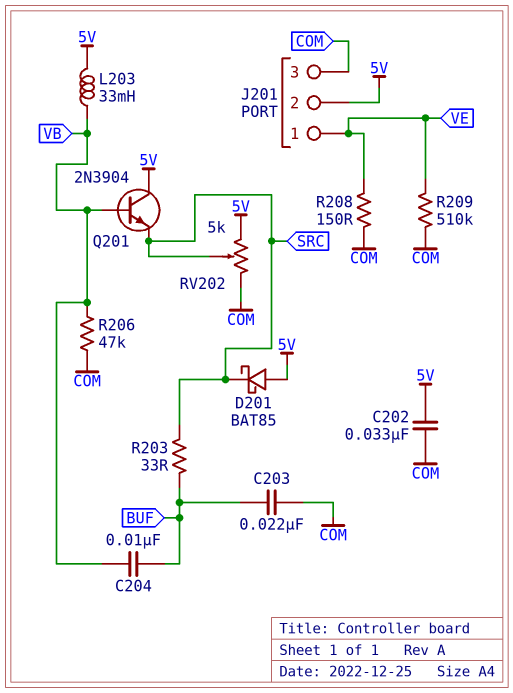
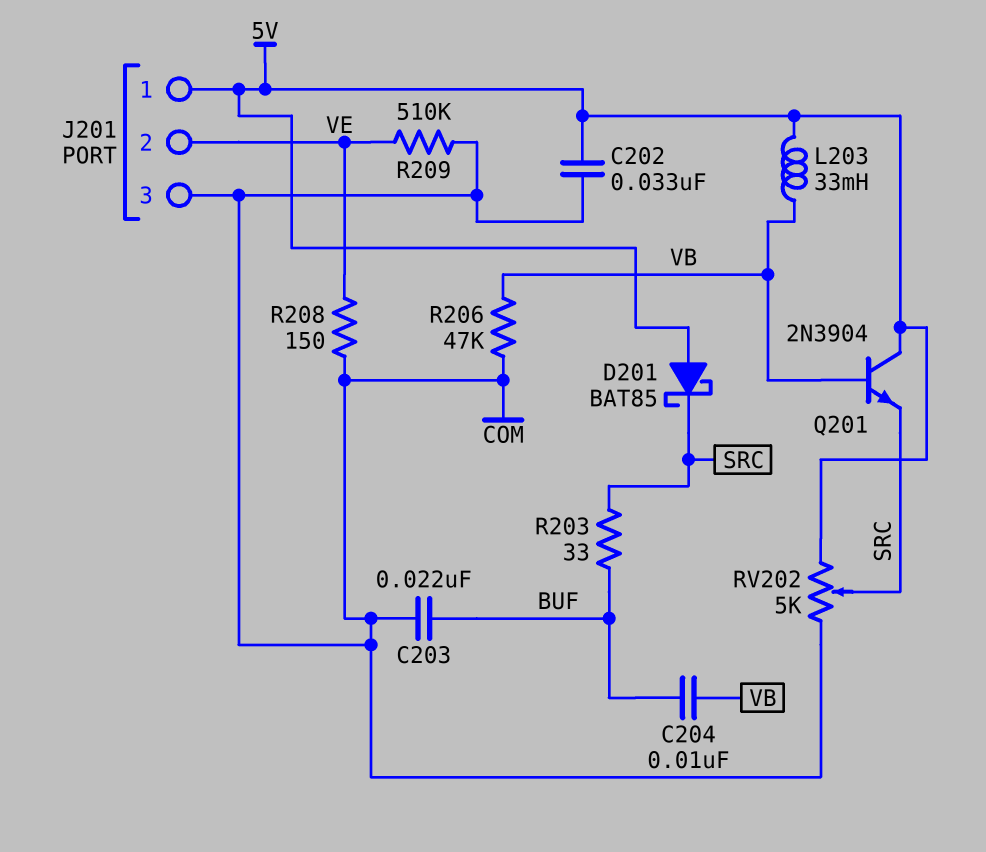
J201 pin 1: VE -> 5V
J201 pin 2: 5V -> VE

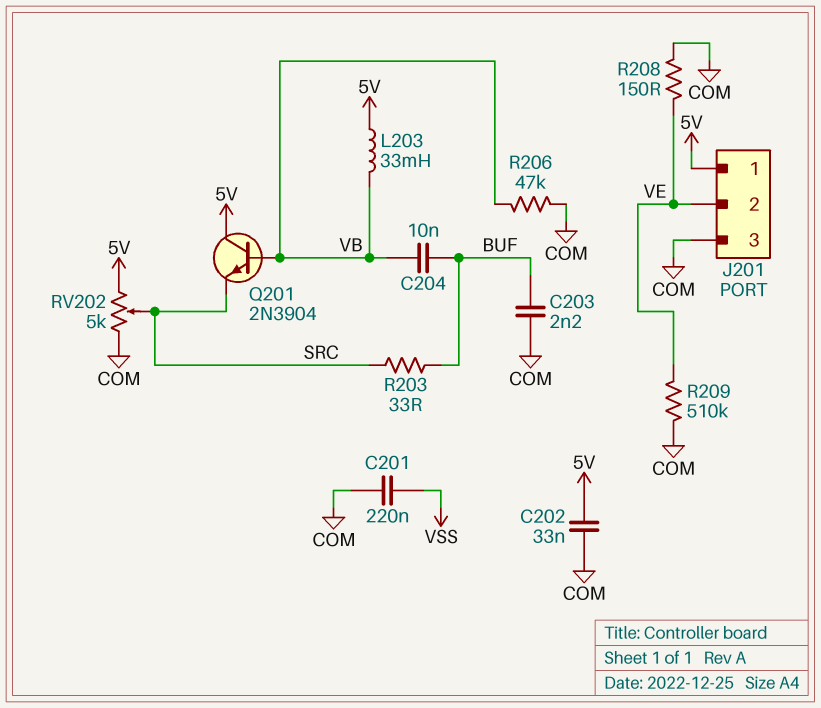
C201: none -> 220nF (COM, VSS)
C203: 22nF (BUF, COM) -> 2.2nF (BUF, COM)
D201: schottky BAT85 (A 5V, K SRC) -> none

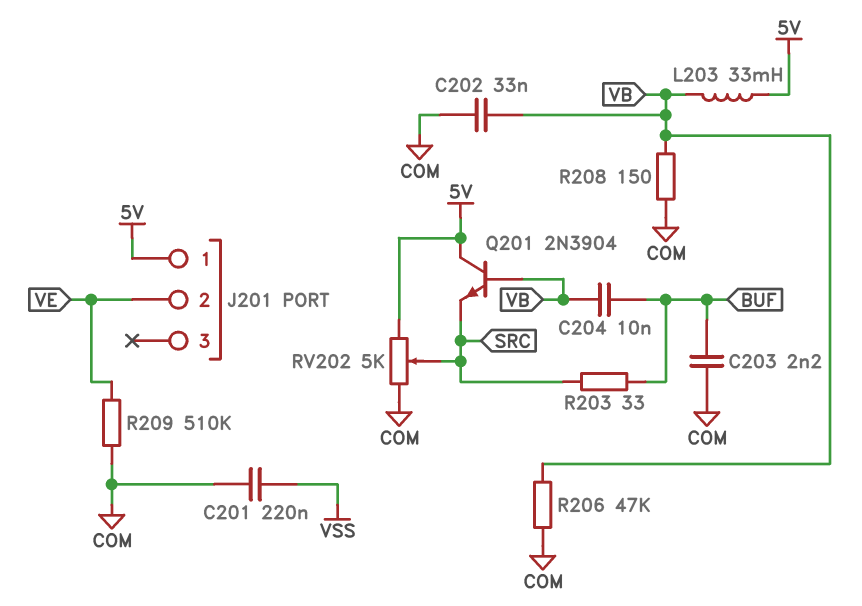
C202: 33nF (5V, COM) -> 33nF (COM, VB)
J201 pin 3: COM -> none
R208: 150 (COM, VE) -> 150 (COM, VB)

